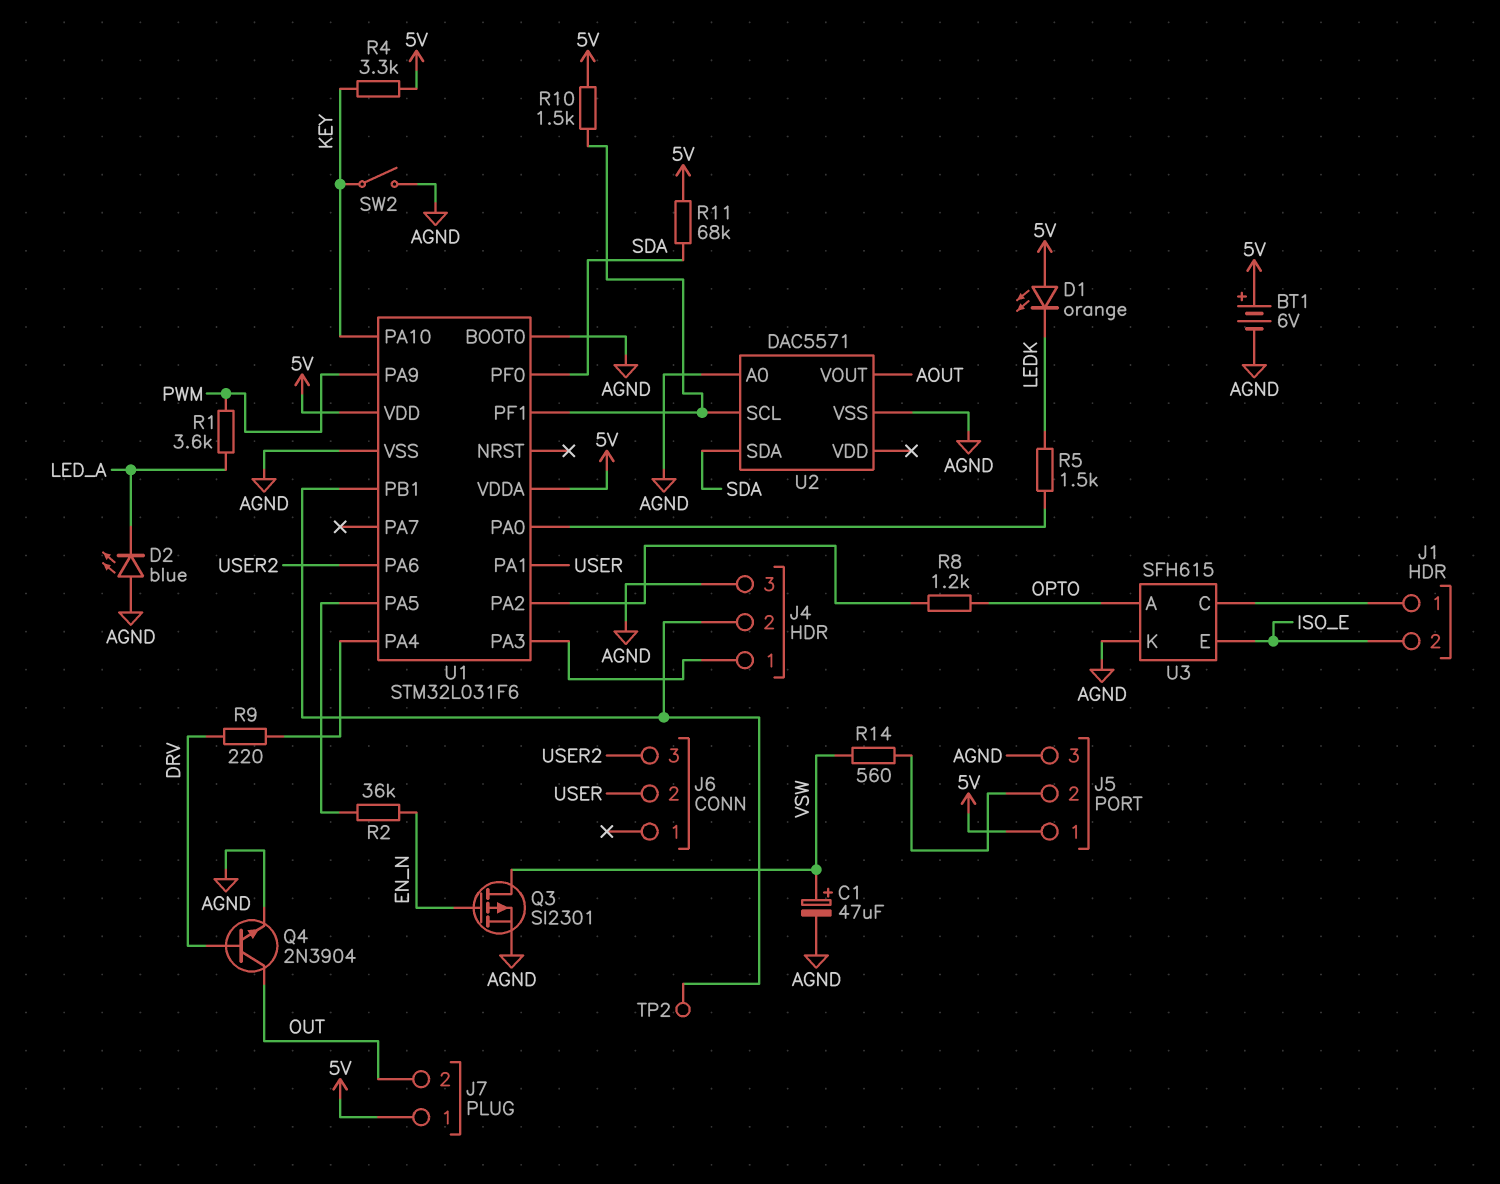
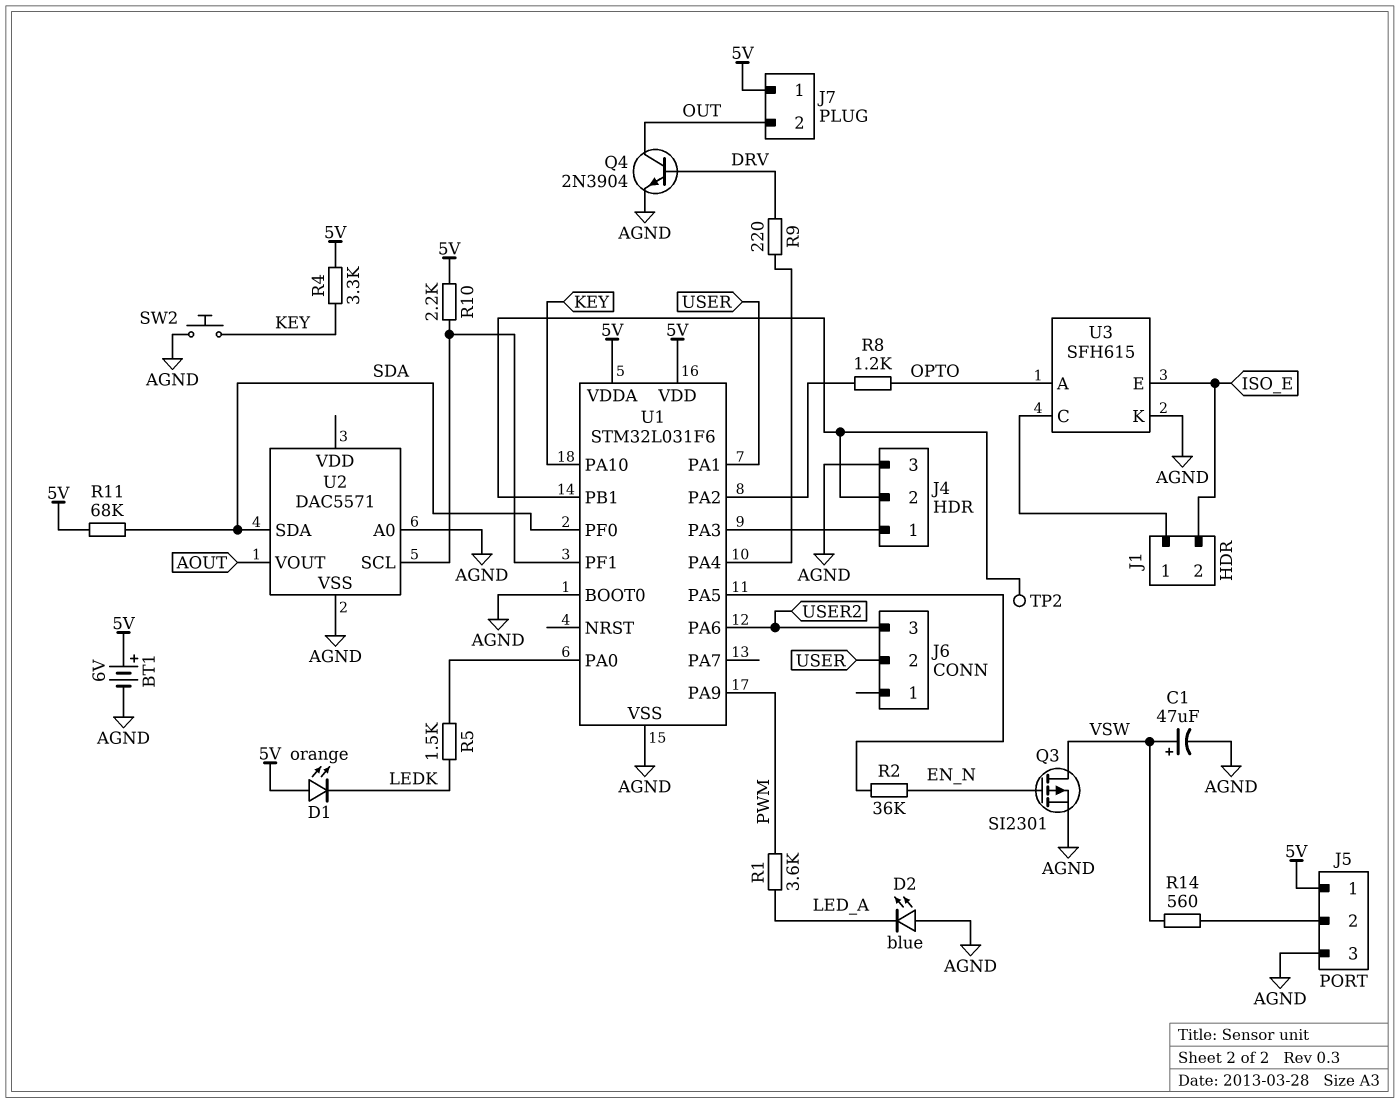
R10: 1.5k (5V, U1/PF1) -> 2.2k (5V, U1/PF1)
SW2: switch (AGND, KEY) -> button (AGND, KEY)

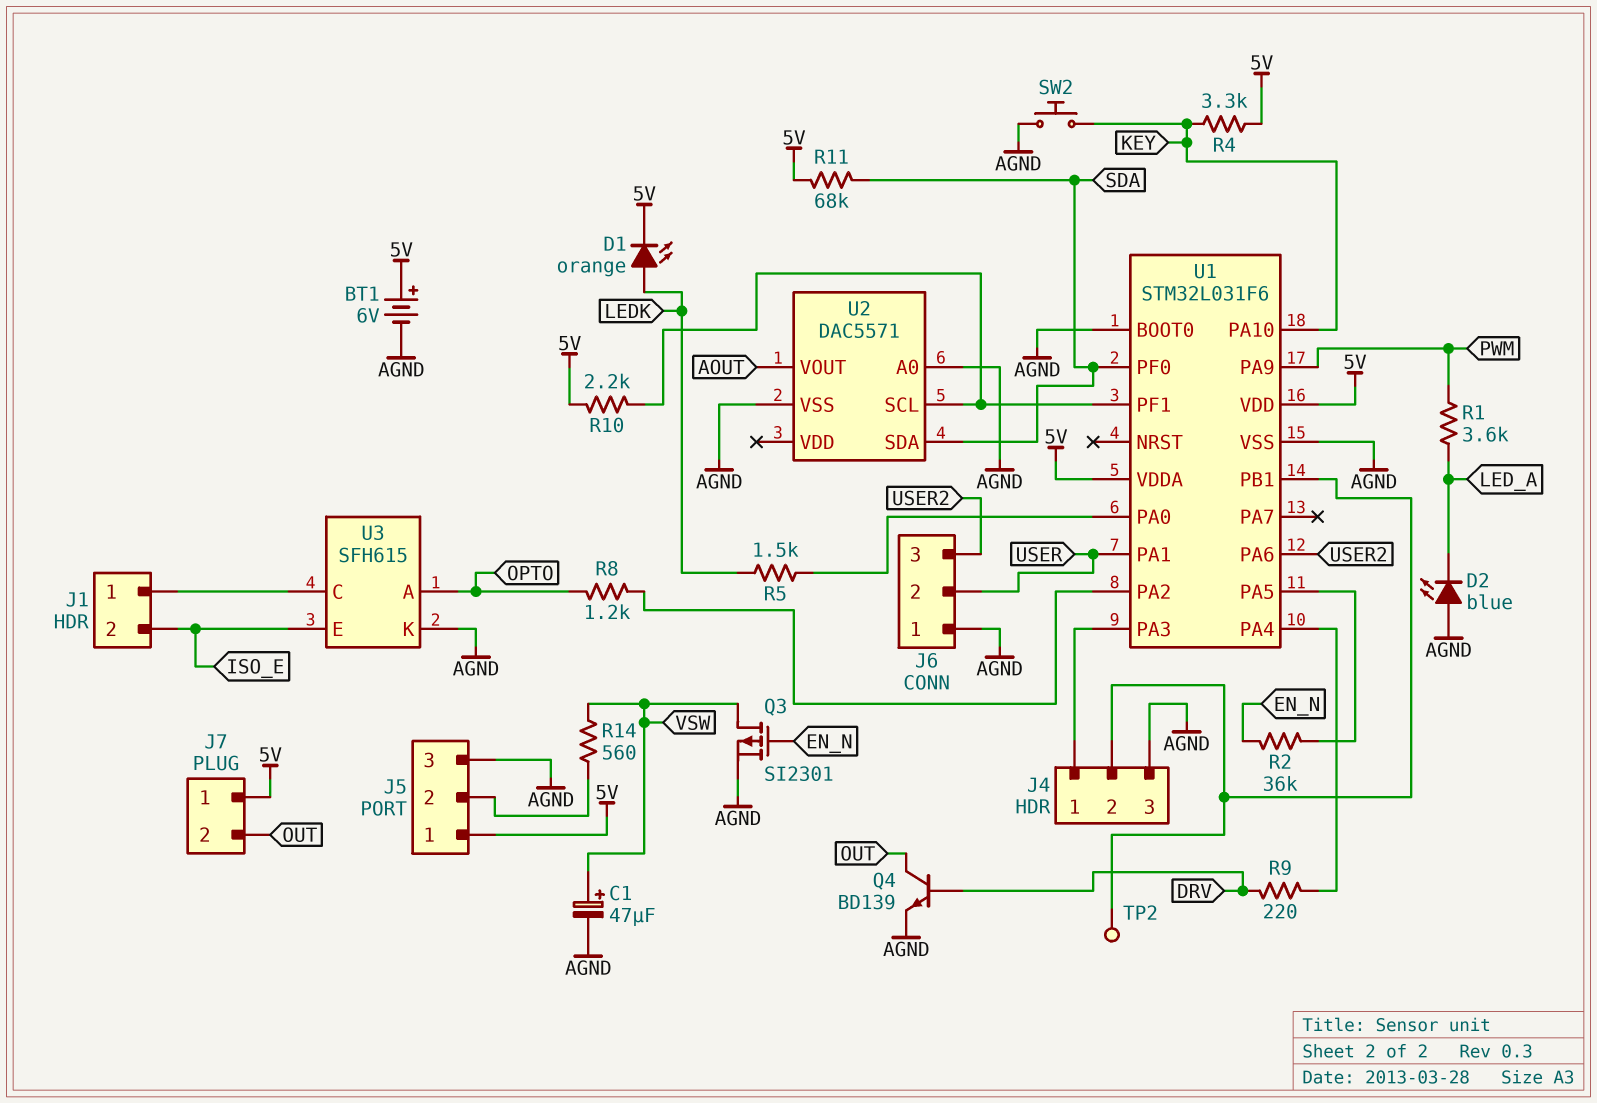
D1: LED orange (A 5V, K LEDK) -> LED orange (A LEDK, K 5V)
J6 pin 1: none -> AGND
Q4: NPN 2N3904 (B DRV, C OUT, E AGND) -> NPN BD139 (B DRV, C OUT, E AGND)

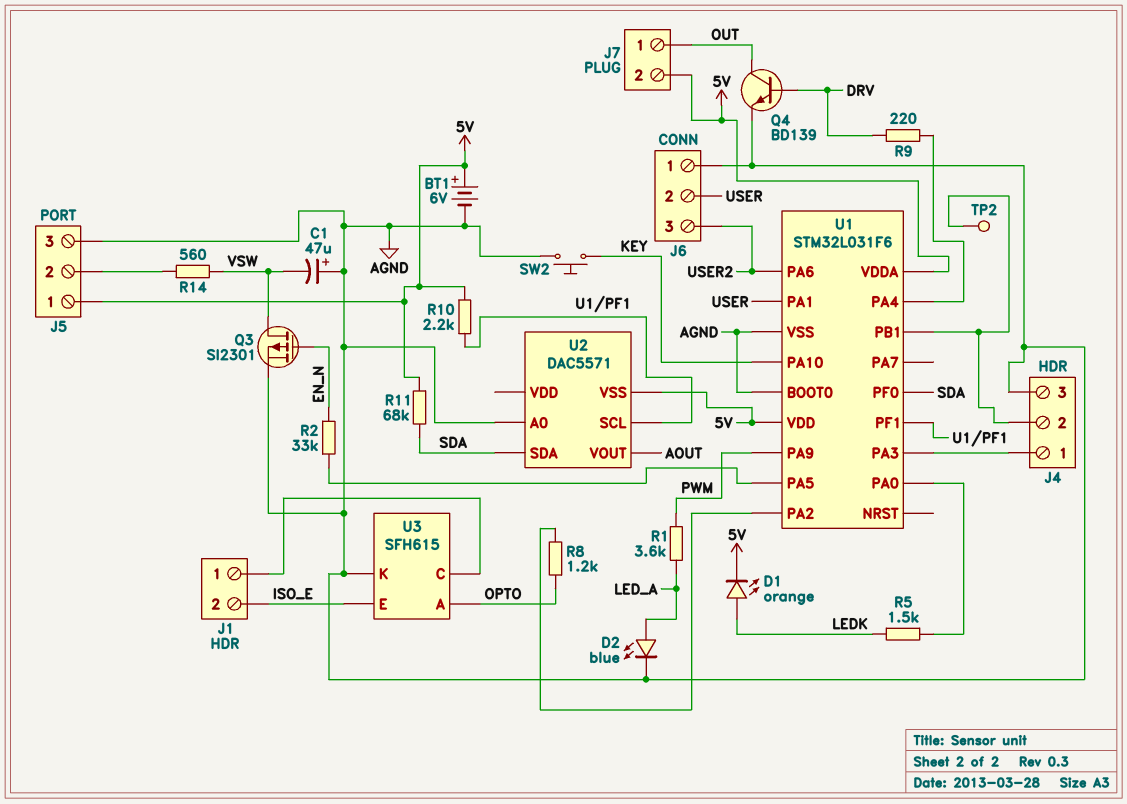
C1: 47uF (plus VSW, minus AGND) -> 47uF (plus AGND, minus VSW)
D2: LED blue (A AGND, K LED_A) -> LED blue (A LED_A, K AGND)
J7 pin 1: 5V -> OUT
J7 pin 2: OUT -> 5V
R2: 36k (EN_N, U1/PA5) -> 33k (EN_N, U1/PA5)
R4: 3.3k (5V, KEY) -> none
U2 pin VSS: AGND -> 5V

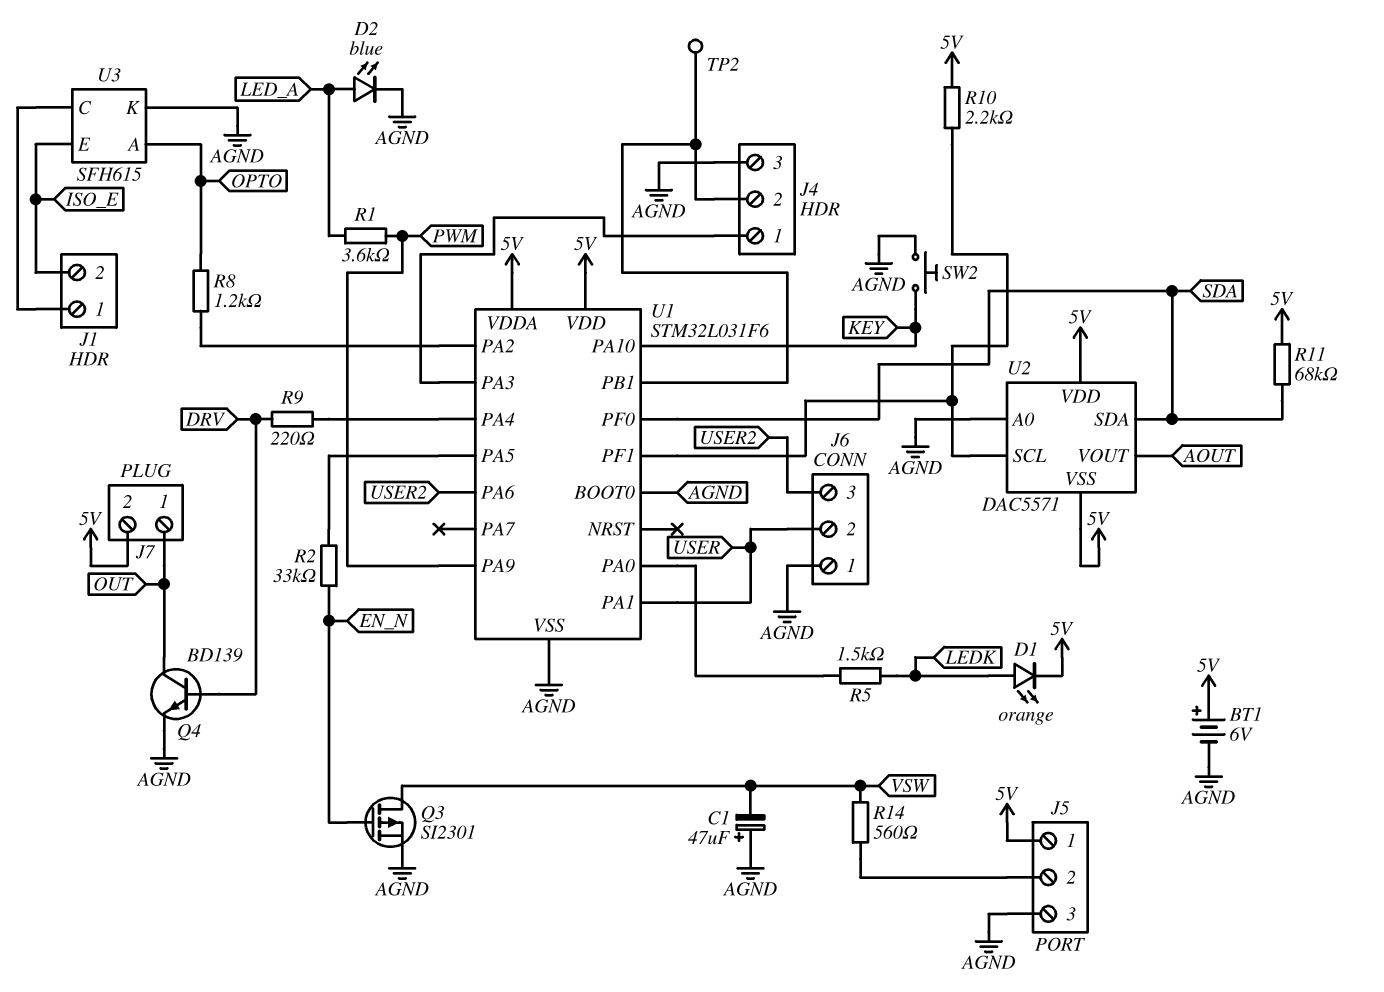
U2 pin VDD: none -> 5V

